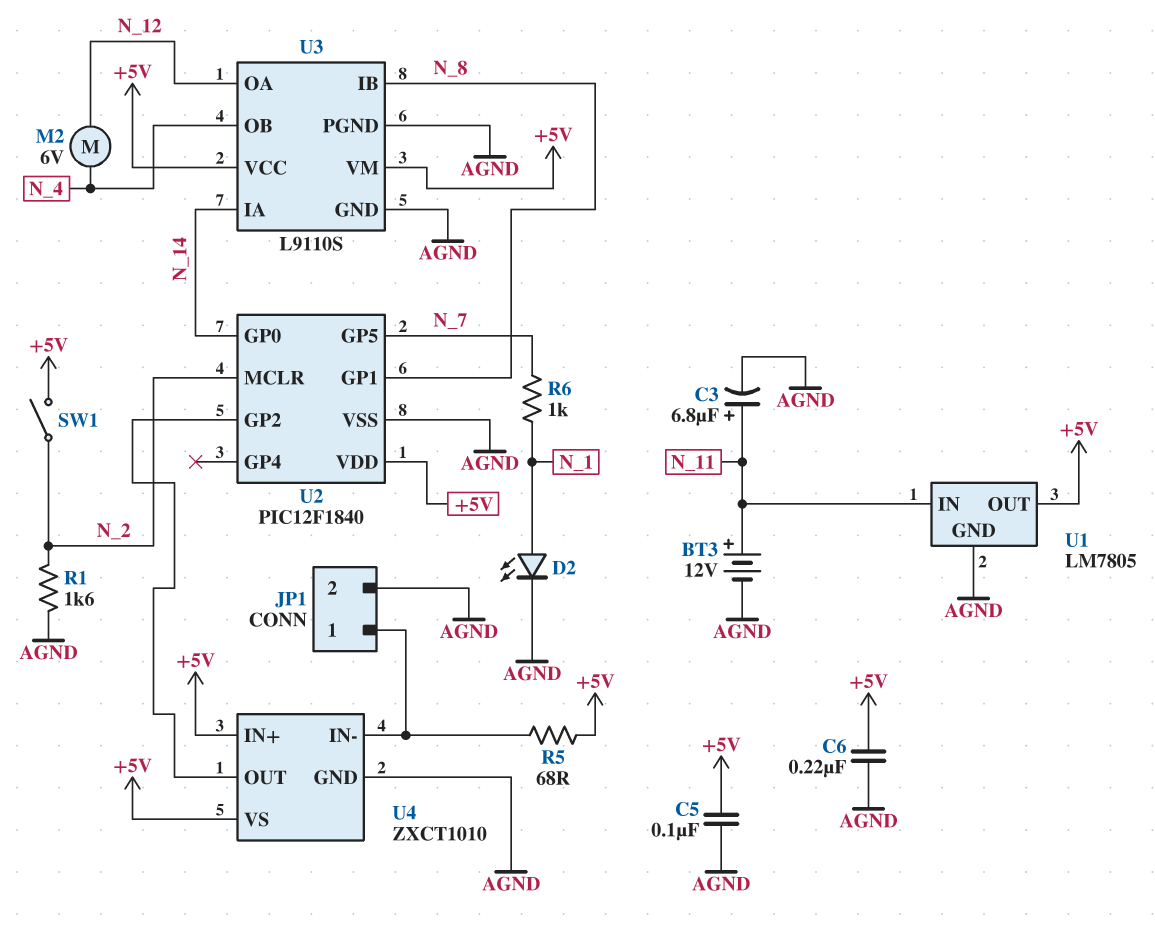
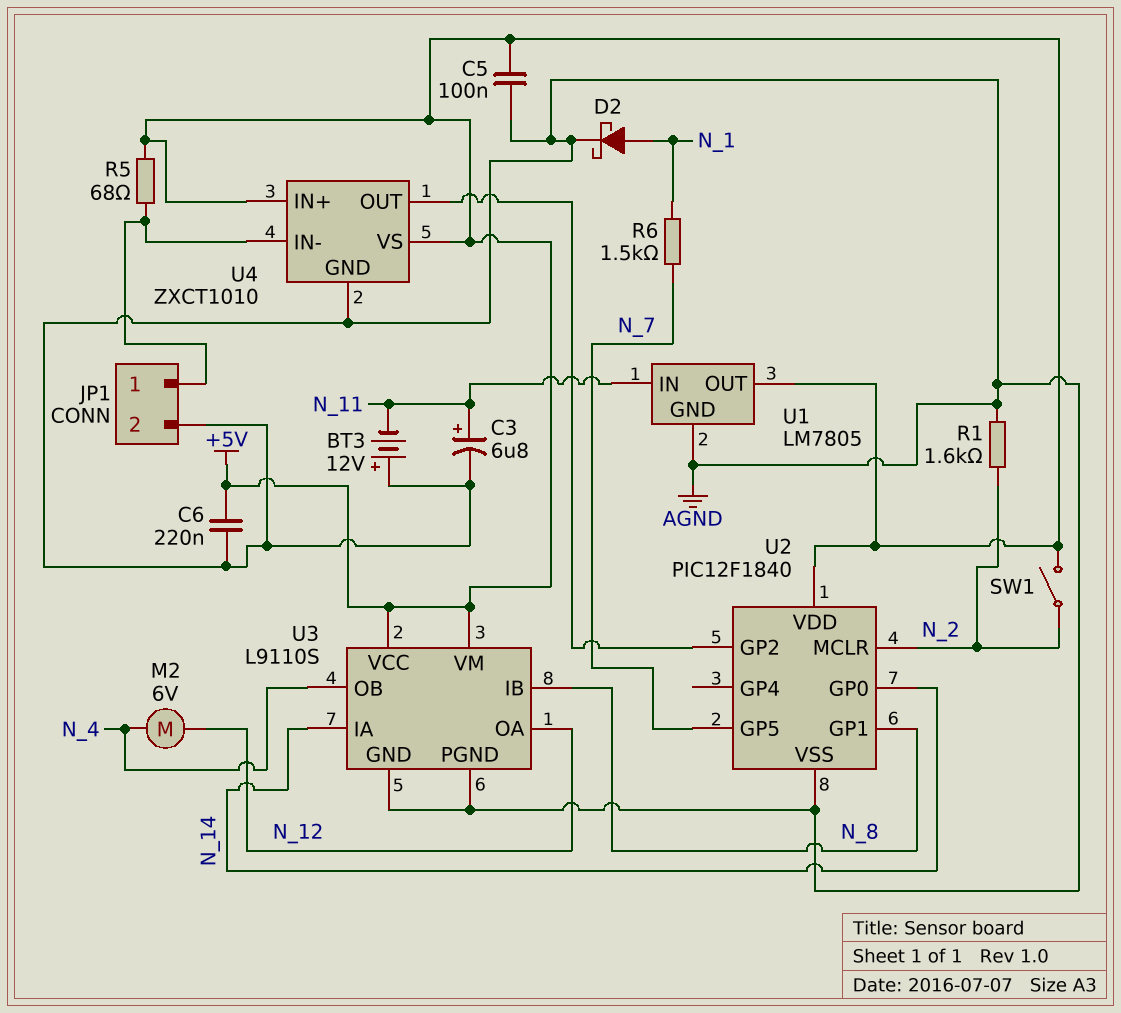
BT3: 12V (plus N_11, minus AGND) -> 12V (plus AGND, minus N_11)
D2: LED (A N_1, K AGND) -> schottky (A N_1, K AGND)
R6: 1k (N_1, N_7) -> 1.5k (N_1, N_7)

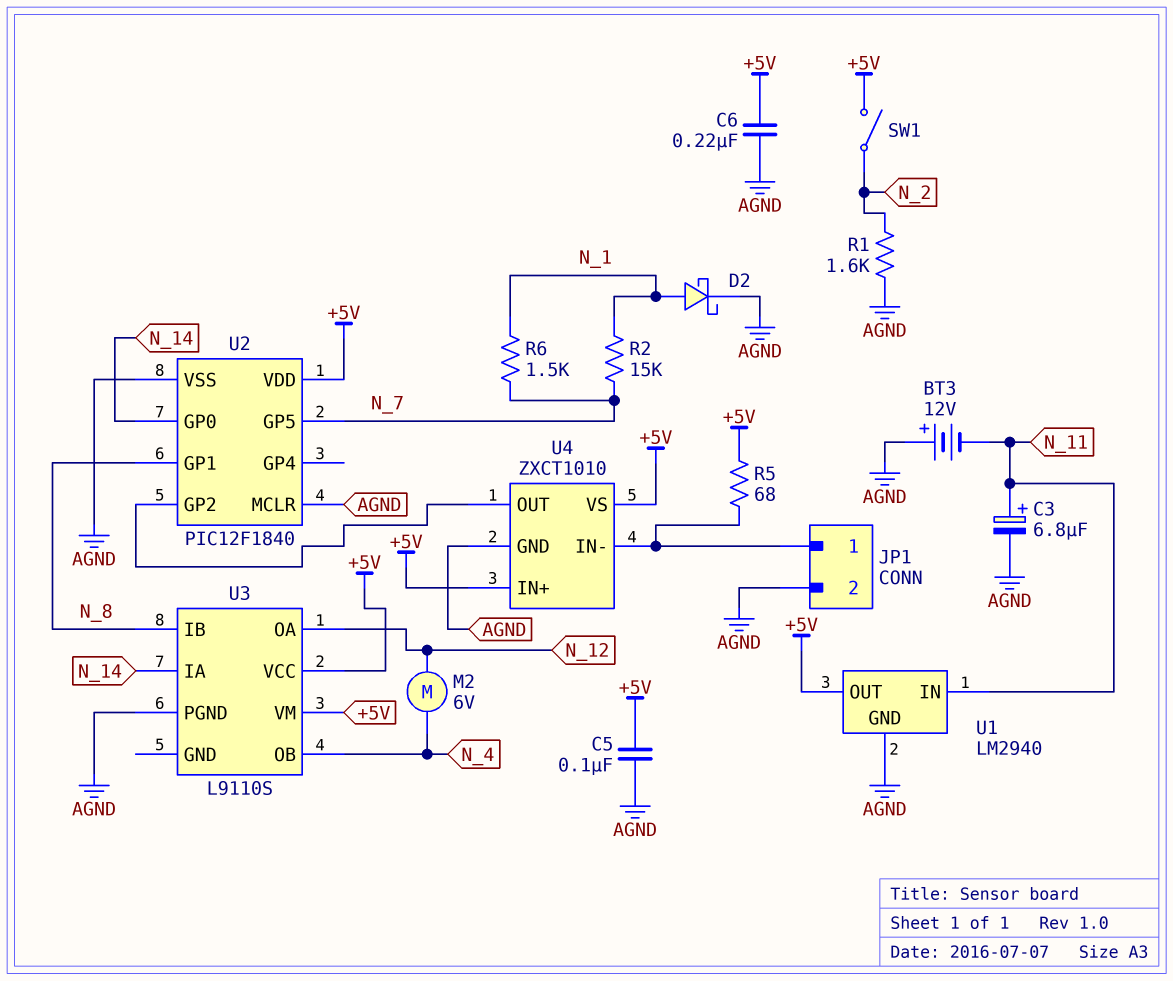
R2: none -> 15k (N_1, N_7)
U1: LM7805 -> LM2940
U2 pin MCLR: N_2 -> AGND
U3 pin GND: AGND -> none

